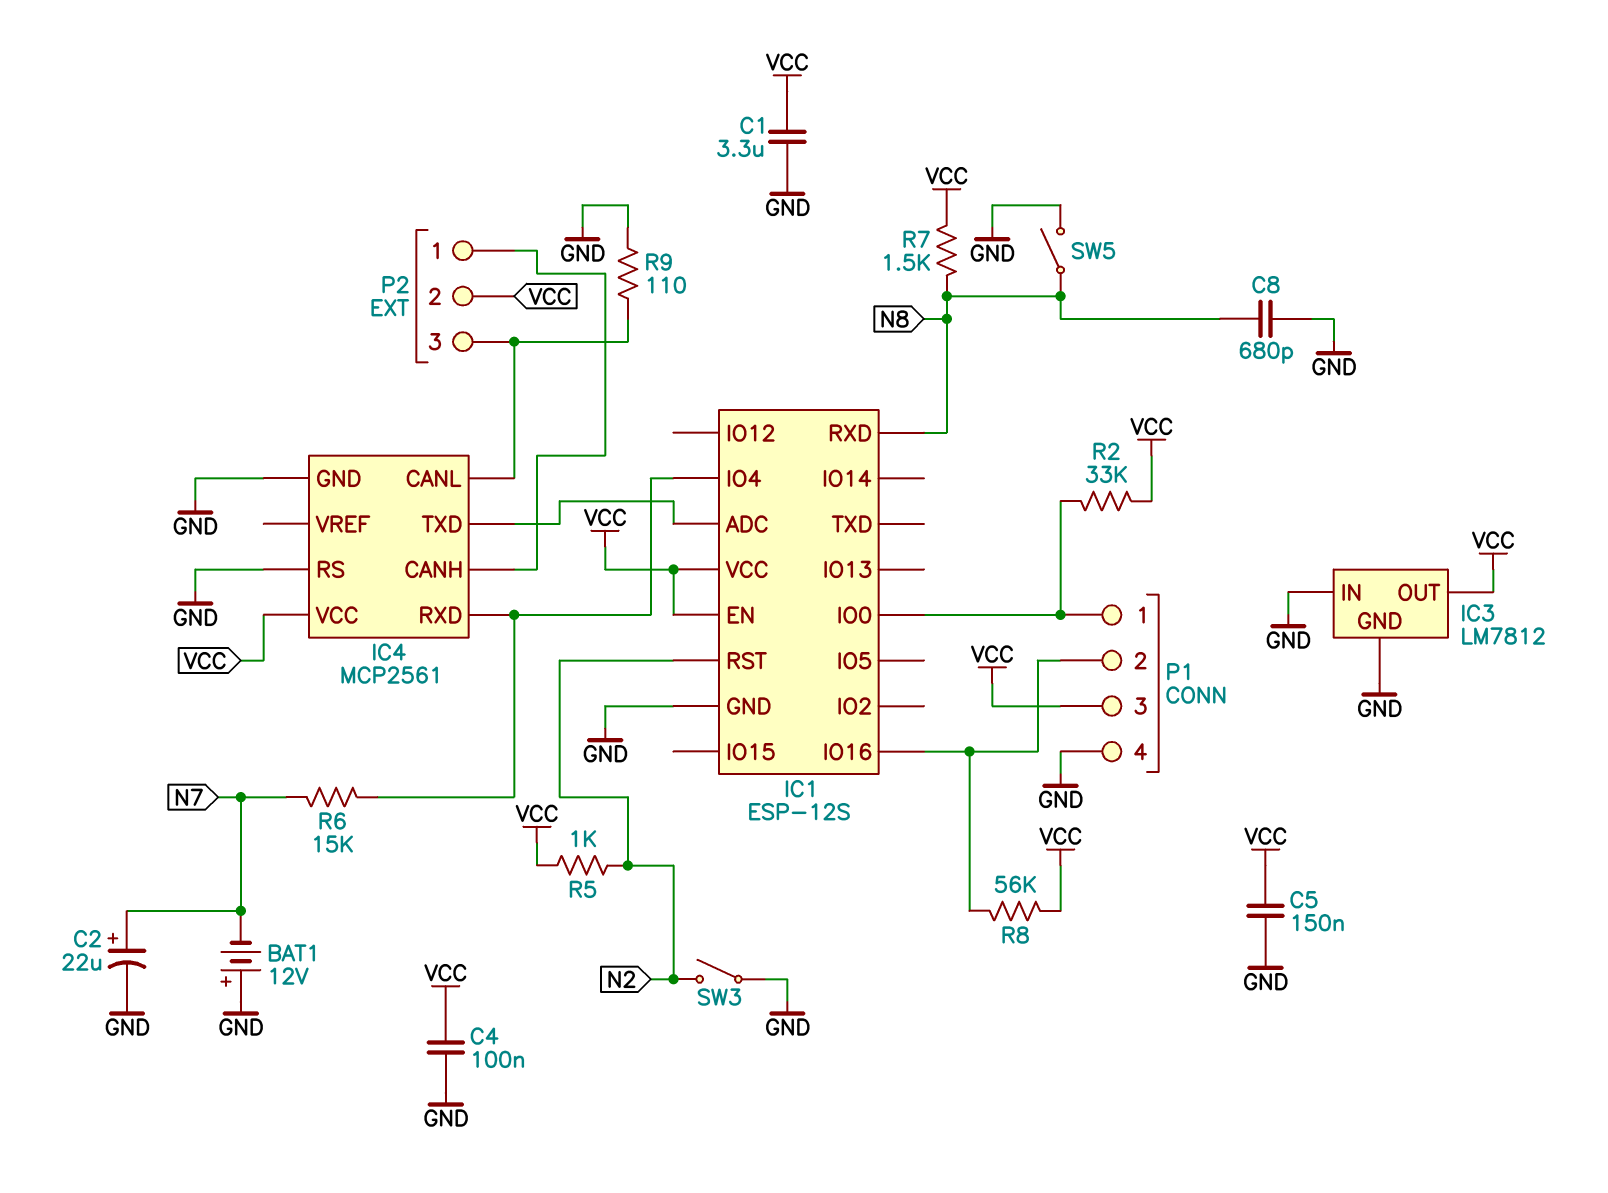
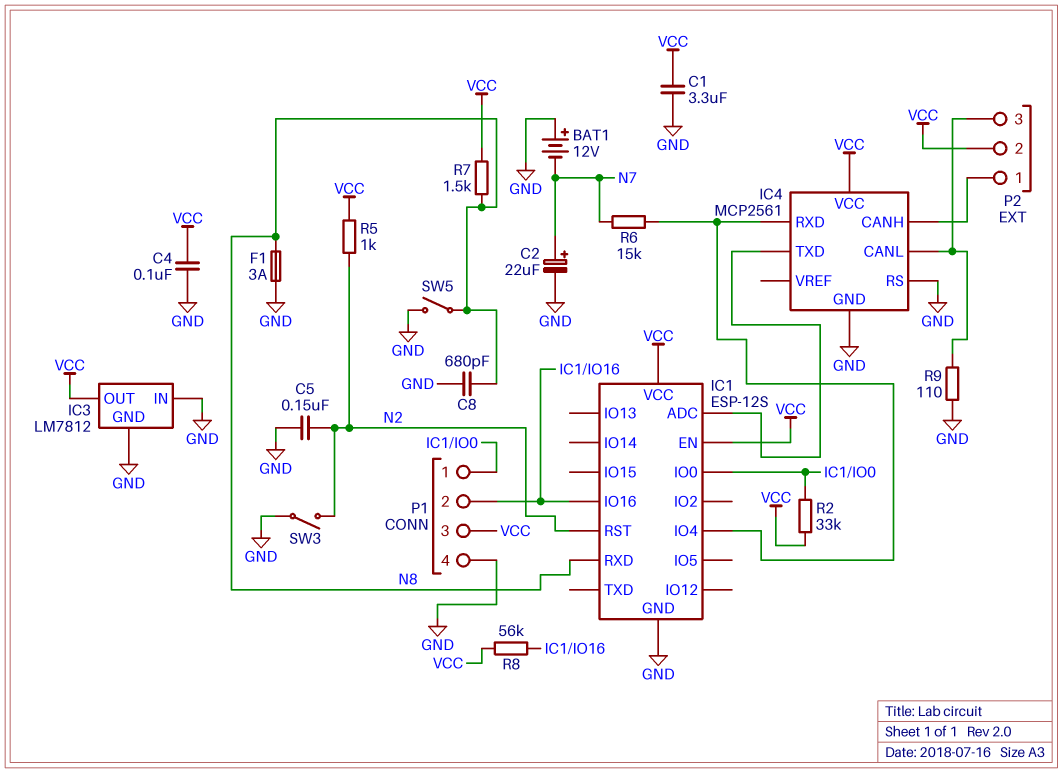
C5: 150nF (GND, VCC) -> 150nF (GND, N2)
F1: none -> 3A (GND, N8)

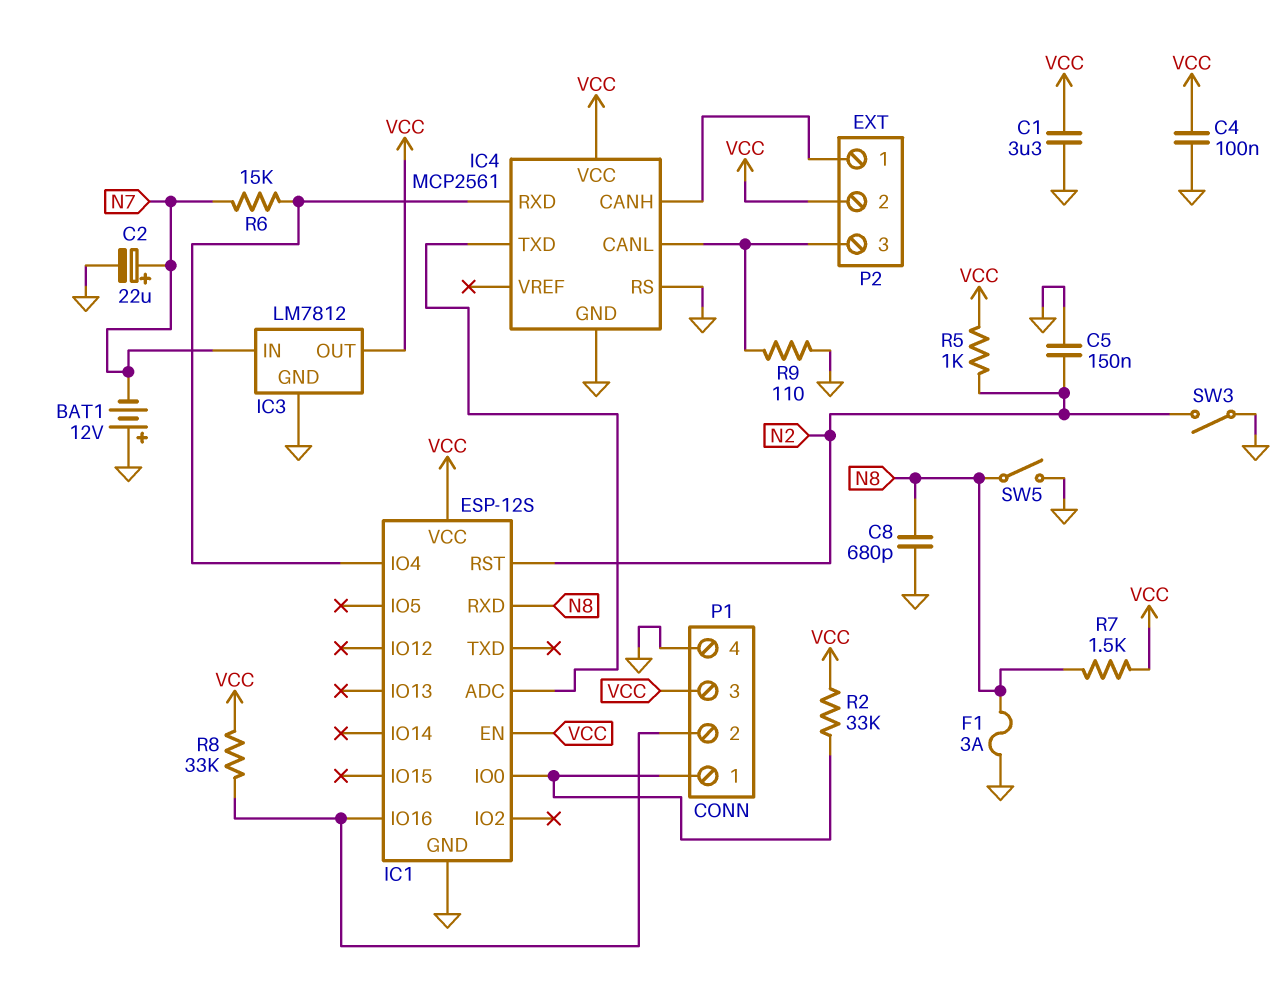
IC3 pin IN: GND -> N7
R8: 56k (IC1/IO16, VCC) -> 33k (IC1/IO16, VCC)

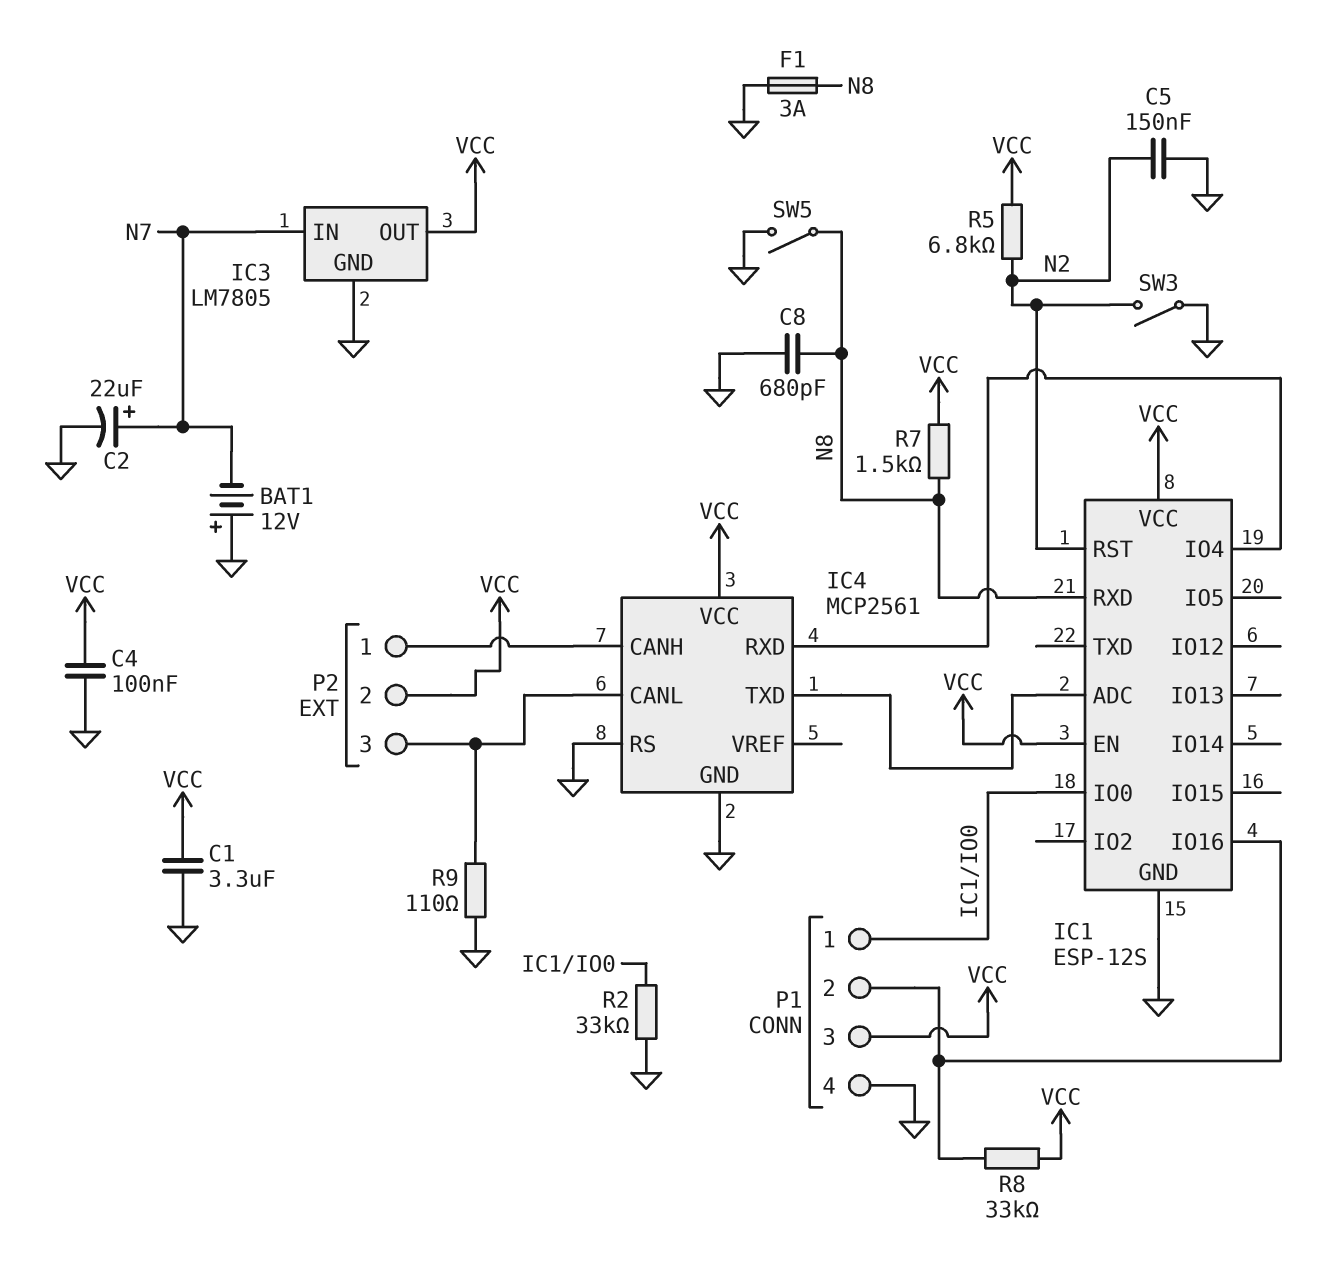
IC3: LM7812 -> LM7805
R2: 33k (IC1/IO0, VCC) -> 33k (GND, IC1/IO0)
R5: 1k (N2, VCC) -> 6.8k (N2, VCC)
R6: 15k (IC1/IO4, N7) -> none

